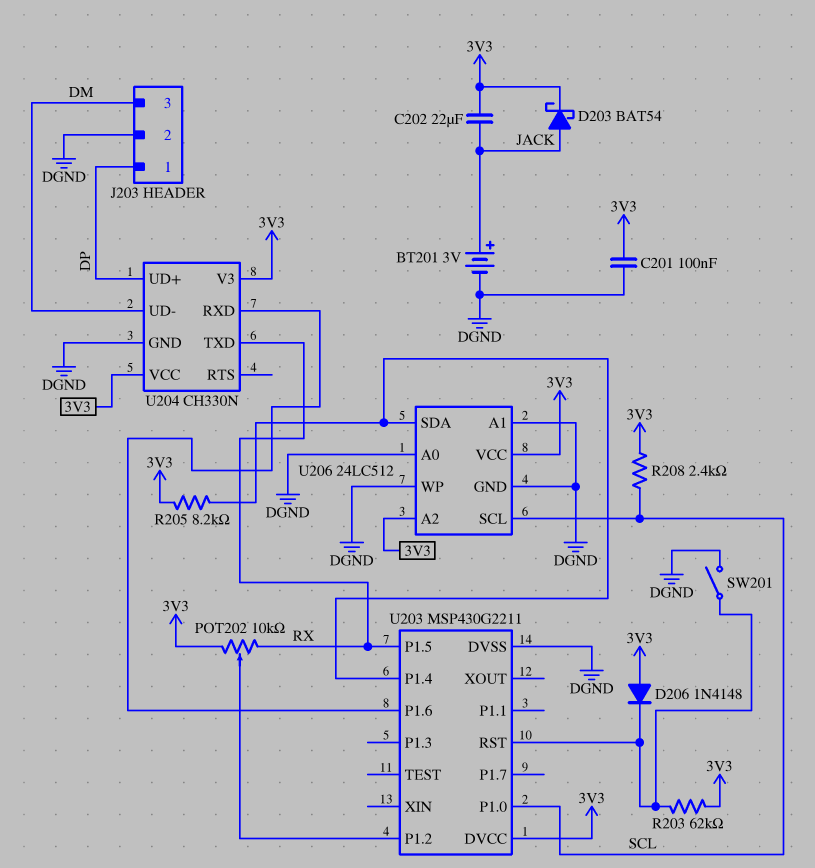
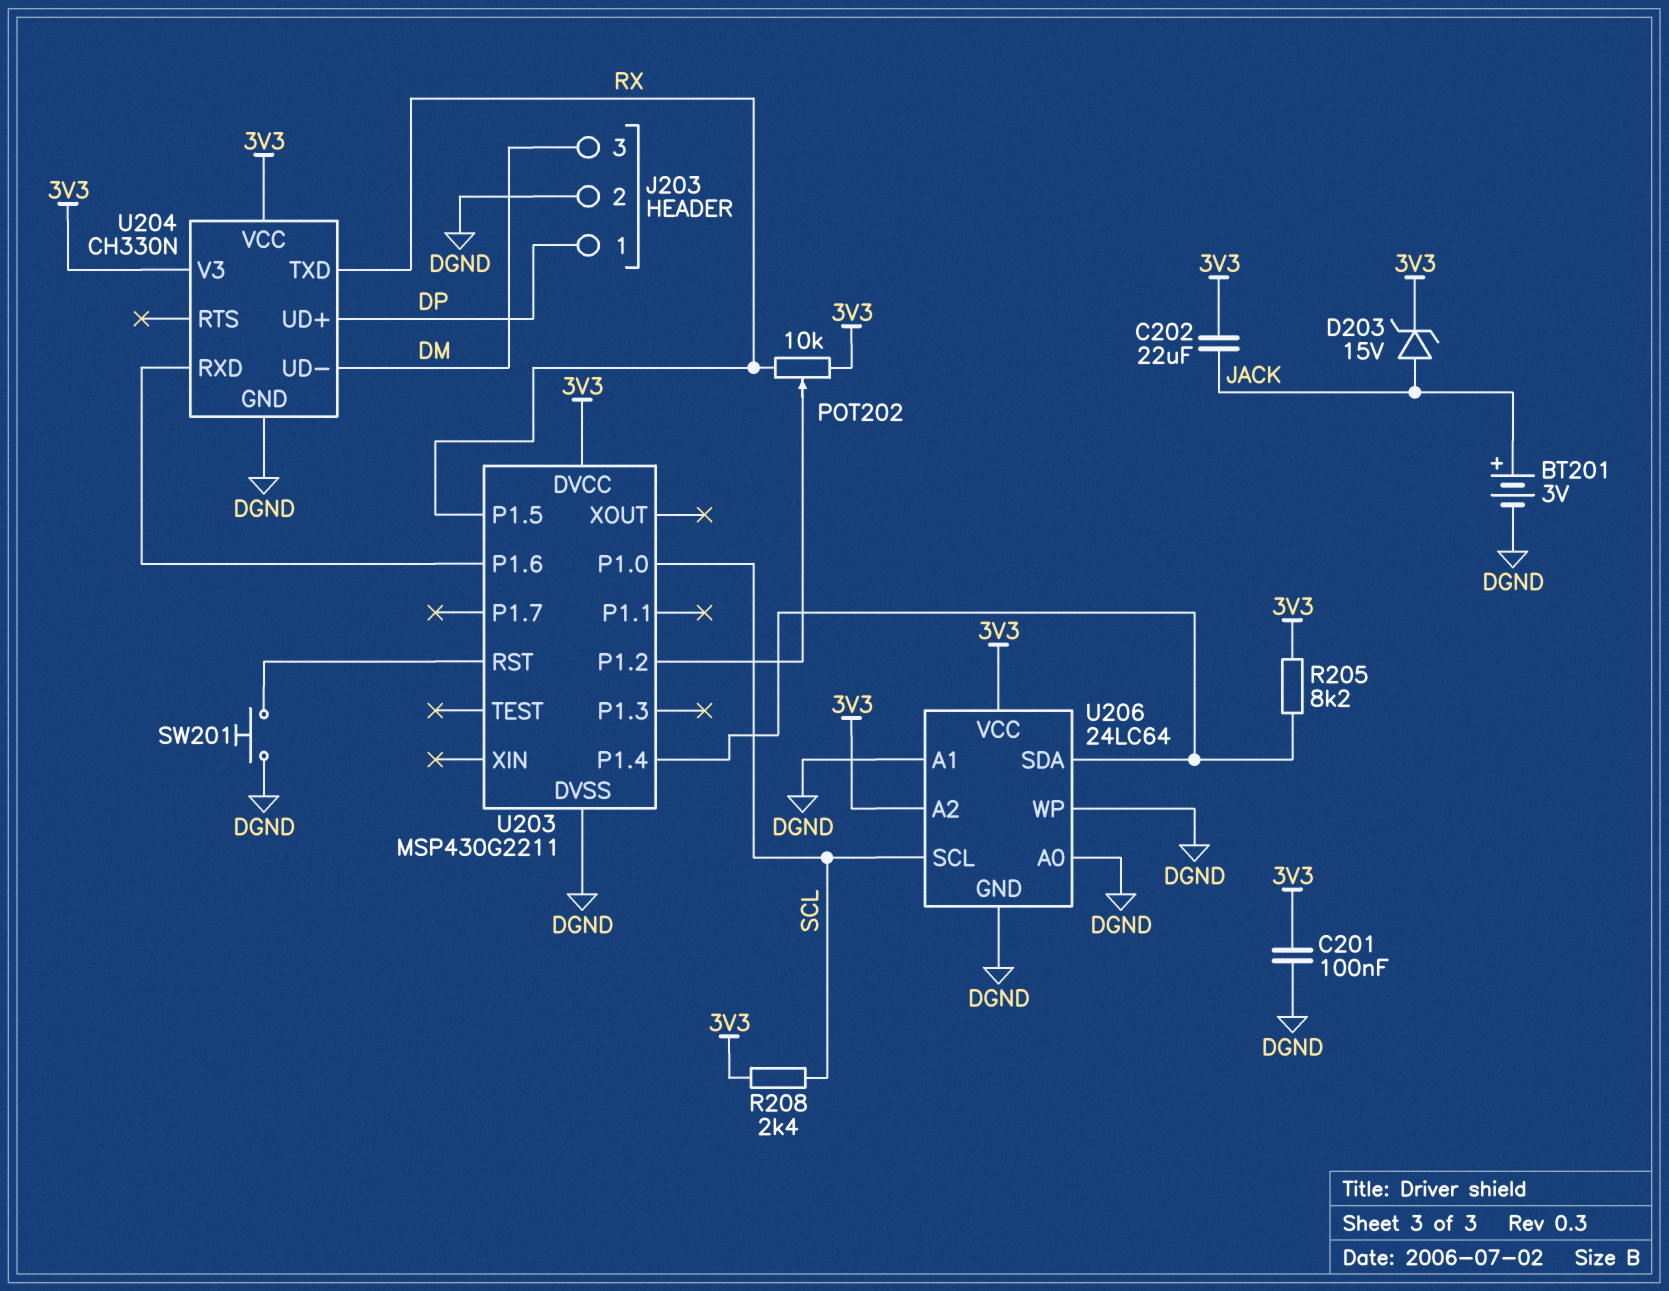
D203: schottky BAT54 (A JACK, K 3V3) -> zener 15V (A JACK, K 3V3)
D206: diode 1N4148 (A 3V3, K U203/RST) -> none
R203: 62k (3V3, U203/RST) -> none
SW201: switch (DGND, U203/RST) -> button (DGND, U203/RST)
U206: 24LC512 -> 24LC64

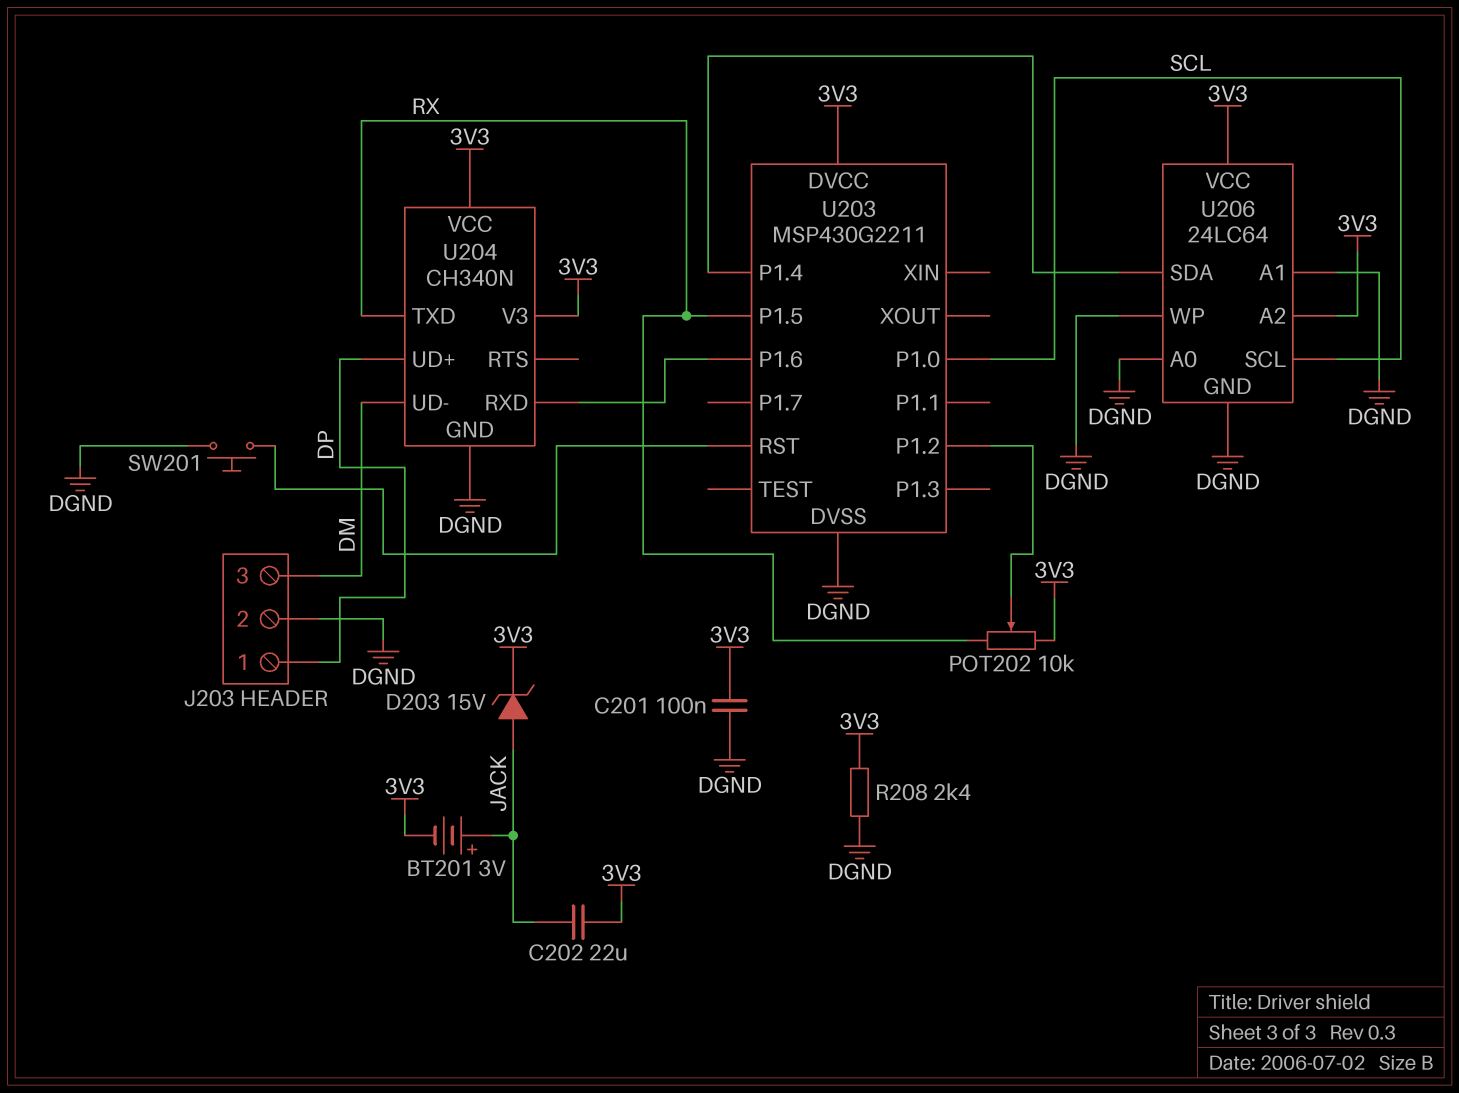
BT201: 3V (plus JACK, minus DGND) -> 3V (plus JACK, minus 3V3)
R205: 8.2k (3V3, U203/P1.4) -> none
R208: 2.4k (3V3, SCL) -> 2.4k (3V3, DGND)
U204: CH330N -> CH340N

